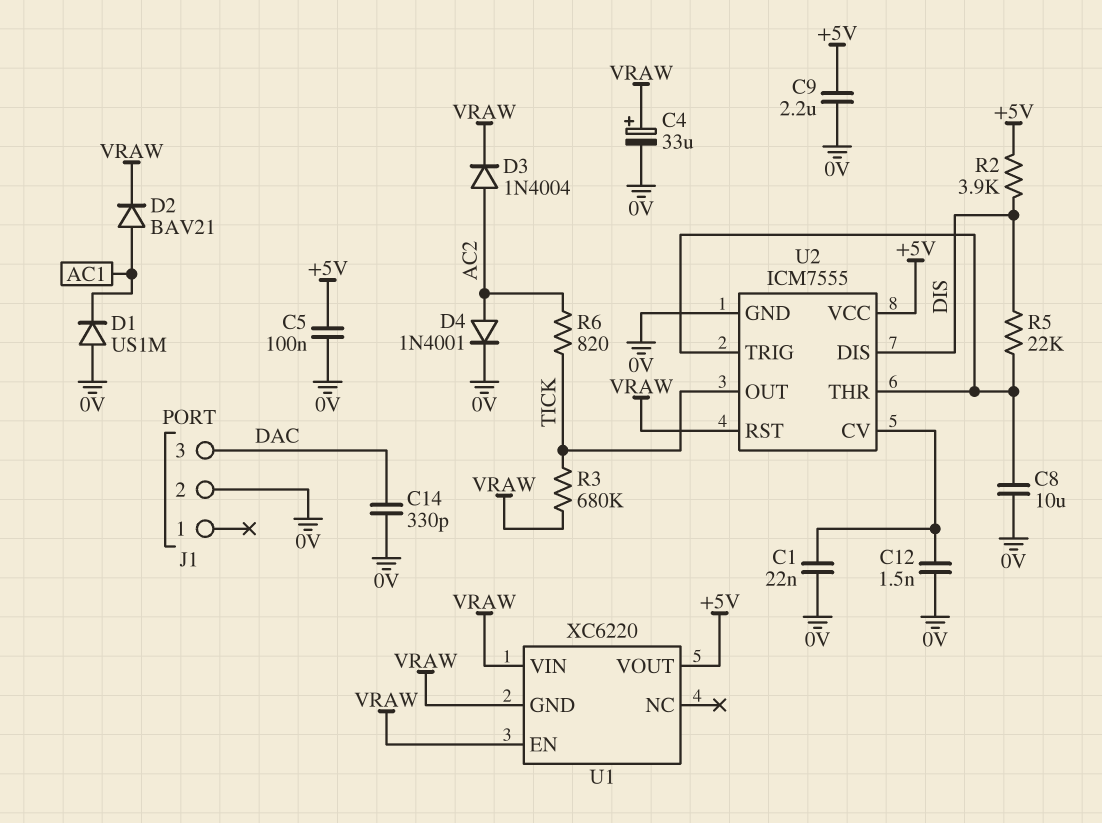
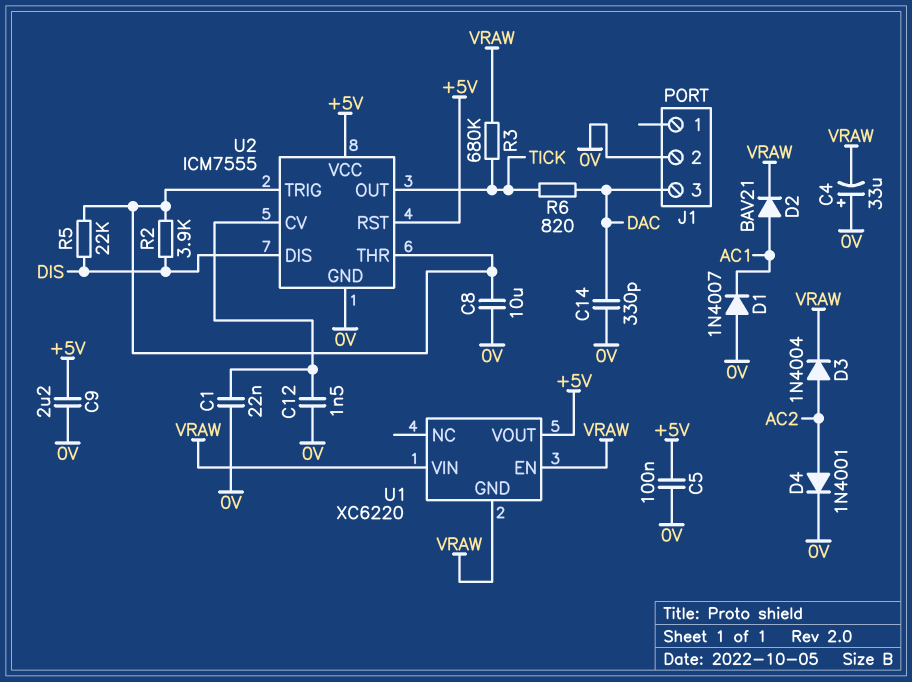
C4: 33uF (plus VRAW, minus 0V) -> 33uF (plus 0V, minus VRAW)
D1: diode US1M (A 0V, K AC1) -> diode 1N4007 (A 0V, K AC1)
R2: 3.9k (+5V, DIS) -> 3.9k (DIS, U2/THR)
R6: 820 (AC2, TICK) -> 820 (DAC, TICK)
U2 pin RST: VRAW -> +5V

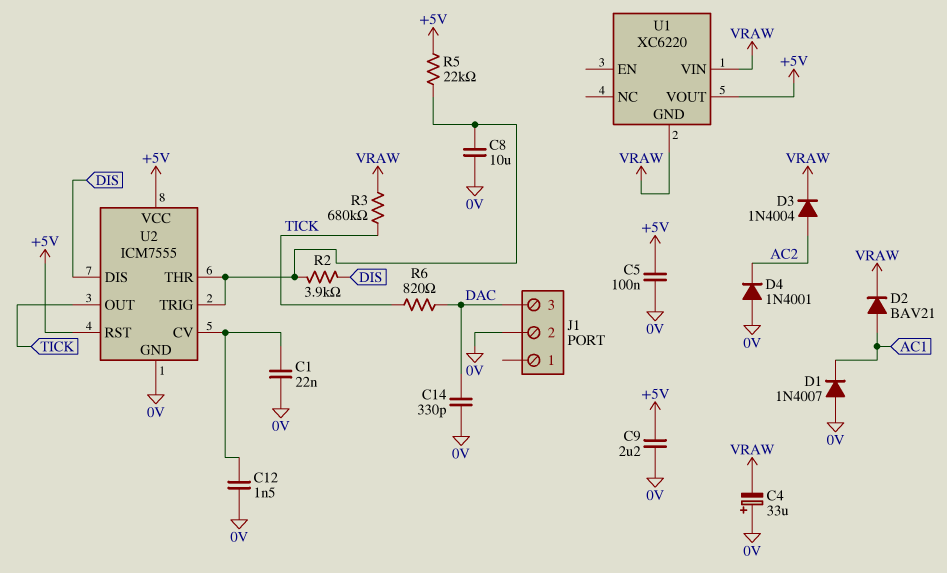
D4: diode 1N4001 (A AC2, K 0V) -> diode 1N4001 (A 0V, K AC2)
R5: 22k (DIS, U2/THR) -> 22k (+5V, U2/THR)
U1 pin EN: VRAW -> none

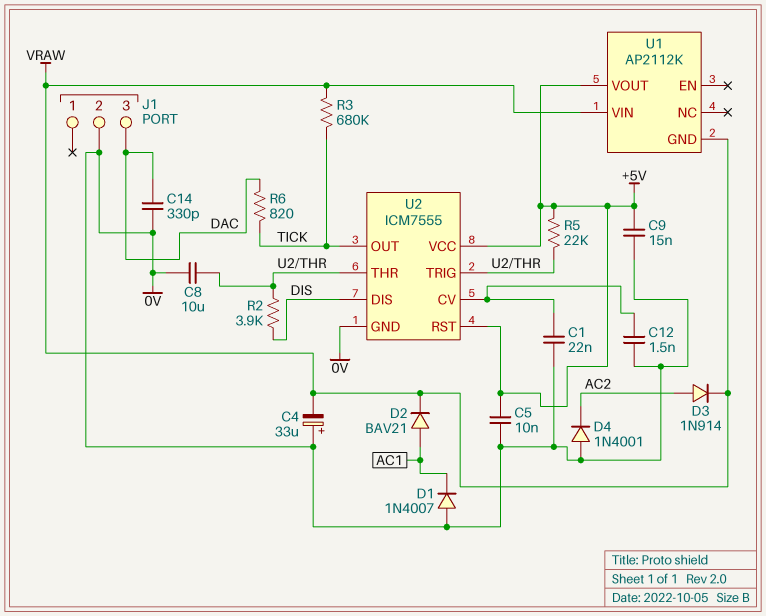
C5: 100nF (+5V, 0V) -> 10nF (+5V, 0V)
C9: 2.2uF (+5V, 0V) -> 15nF (+5V, 0V)
D3: diode 1N4004 (A AC2, K VRAW) -> diode 1N914 (A AC2, K VRAW)
U1: XC6220 -> AP2112K

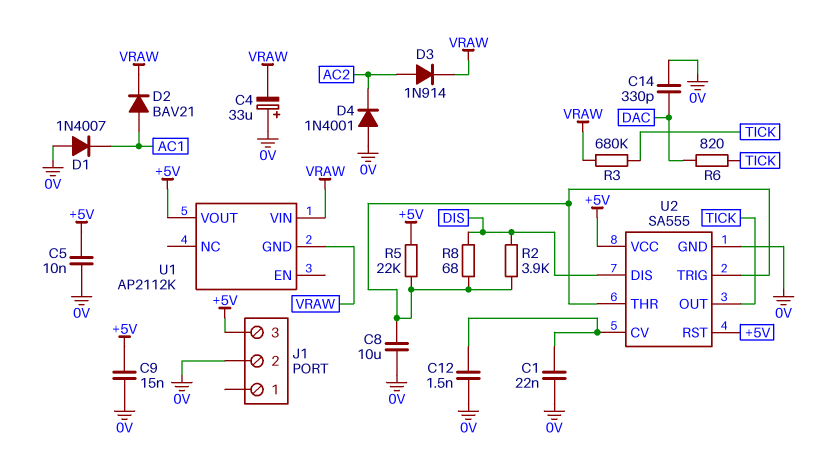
J1 pin 3: DAC -> +5V
R8: none -> 68 (DIS, U2/THR)
U2: ICM7555 -> SA555

